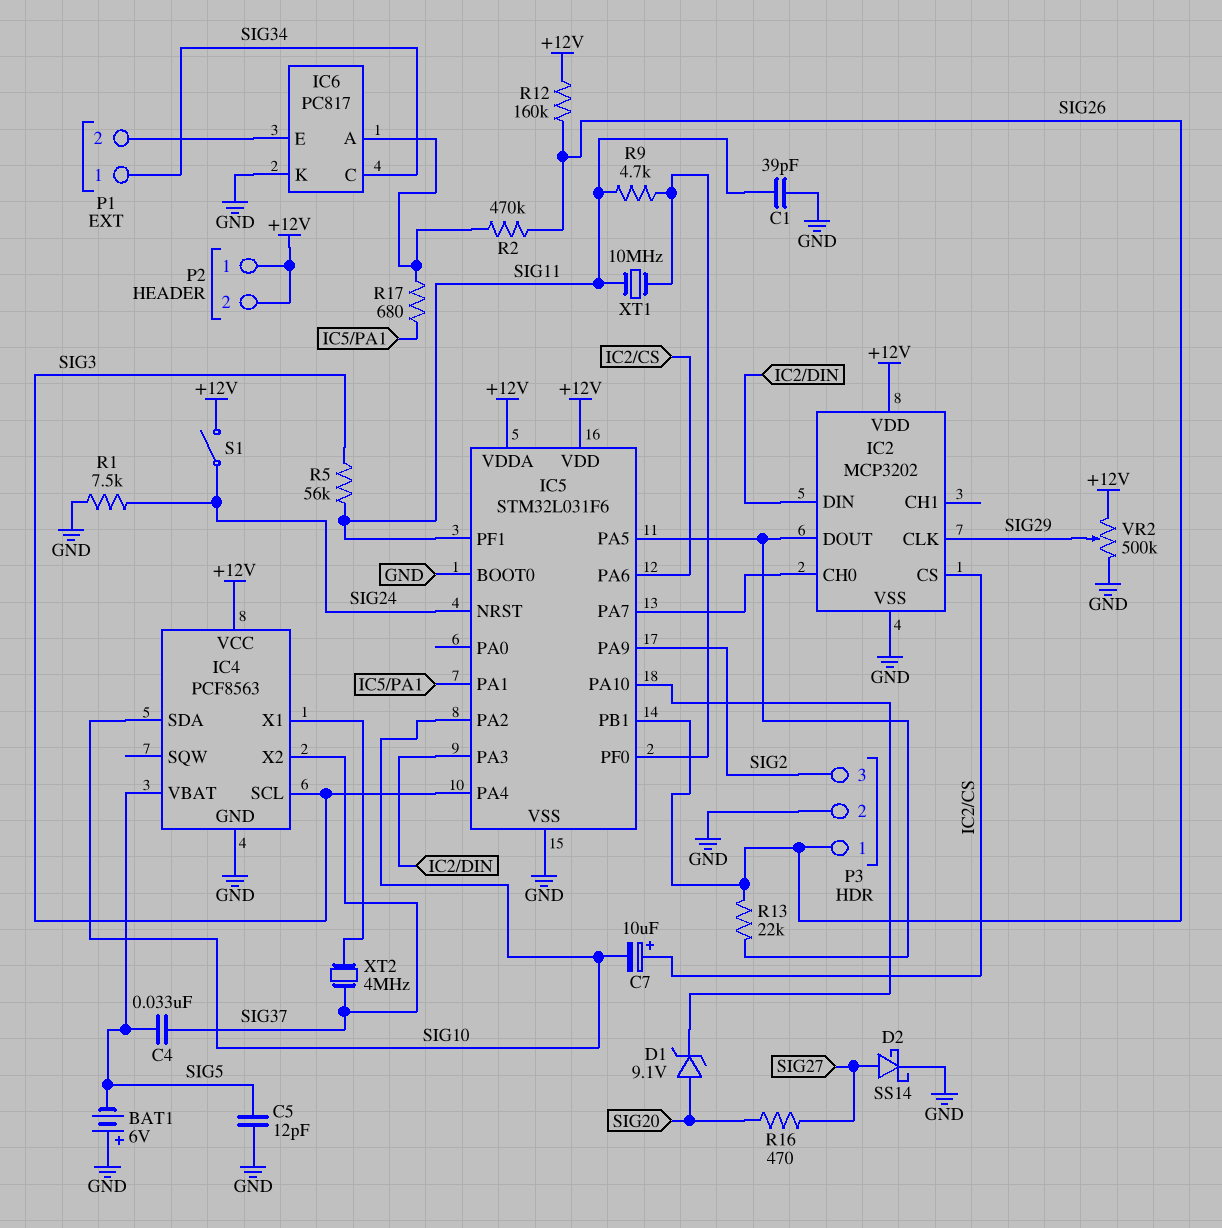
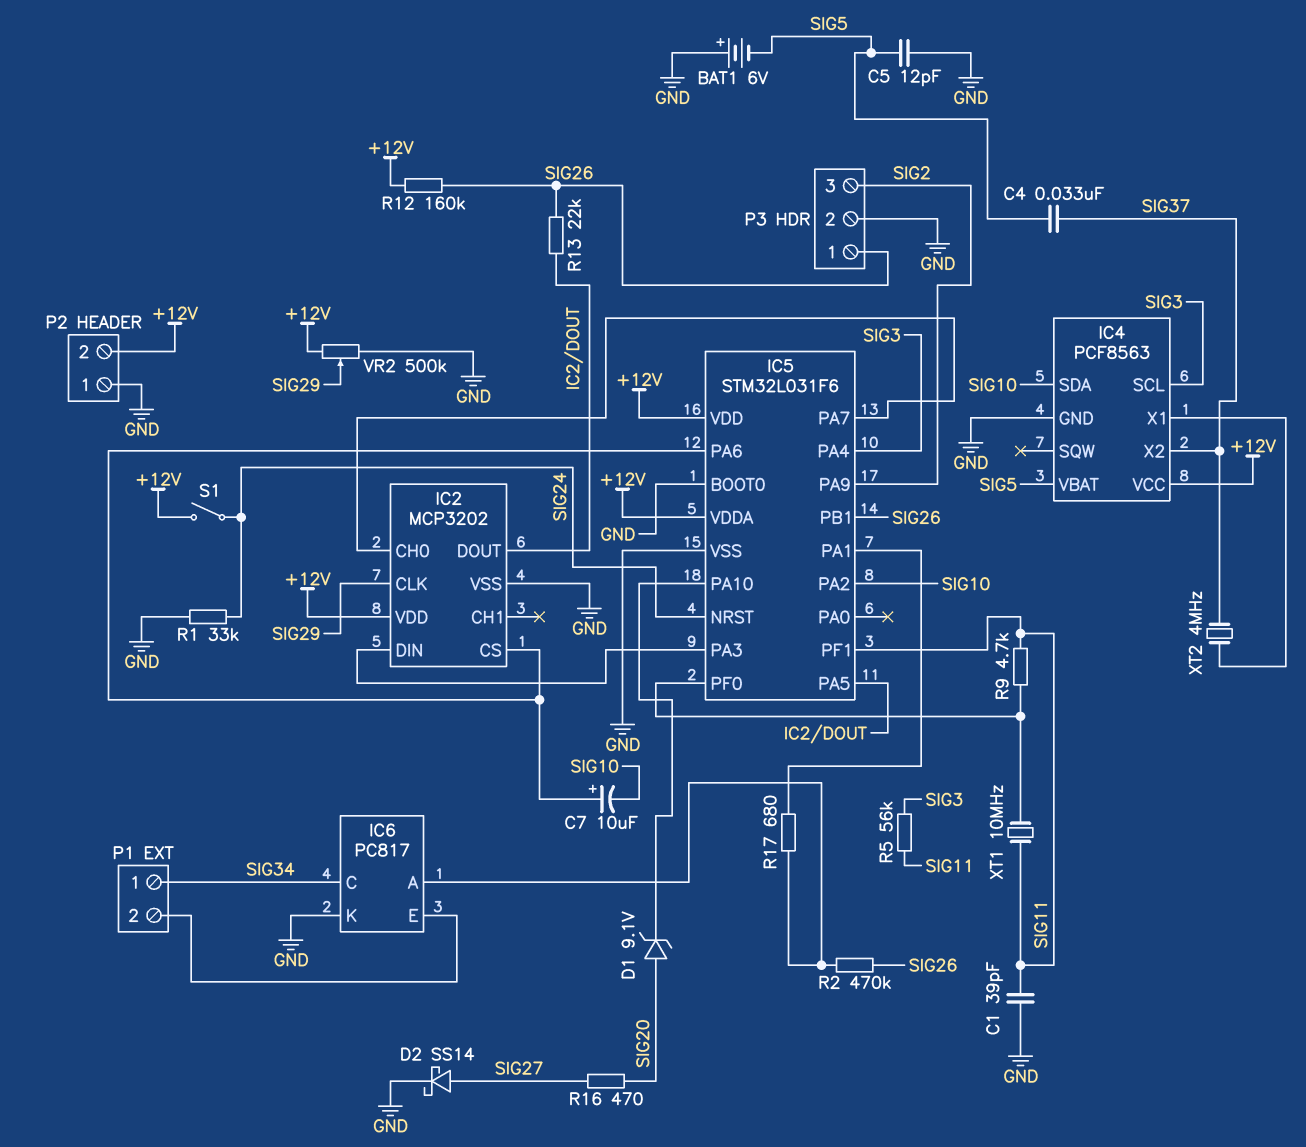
P2 pin 1: +12V -> GND
R1: 7.5k (GND, SIG24) -> 33k (GND, SIG24)

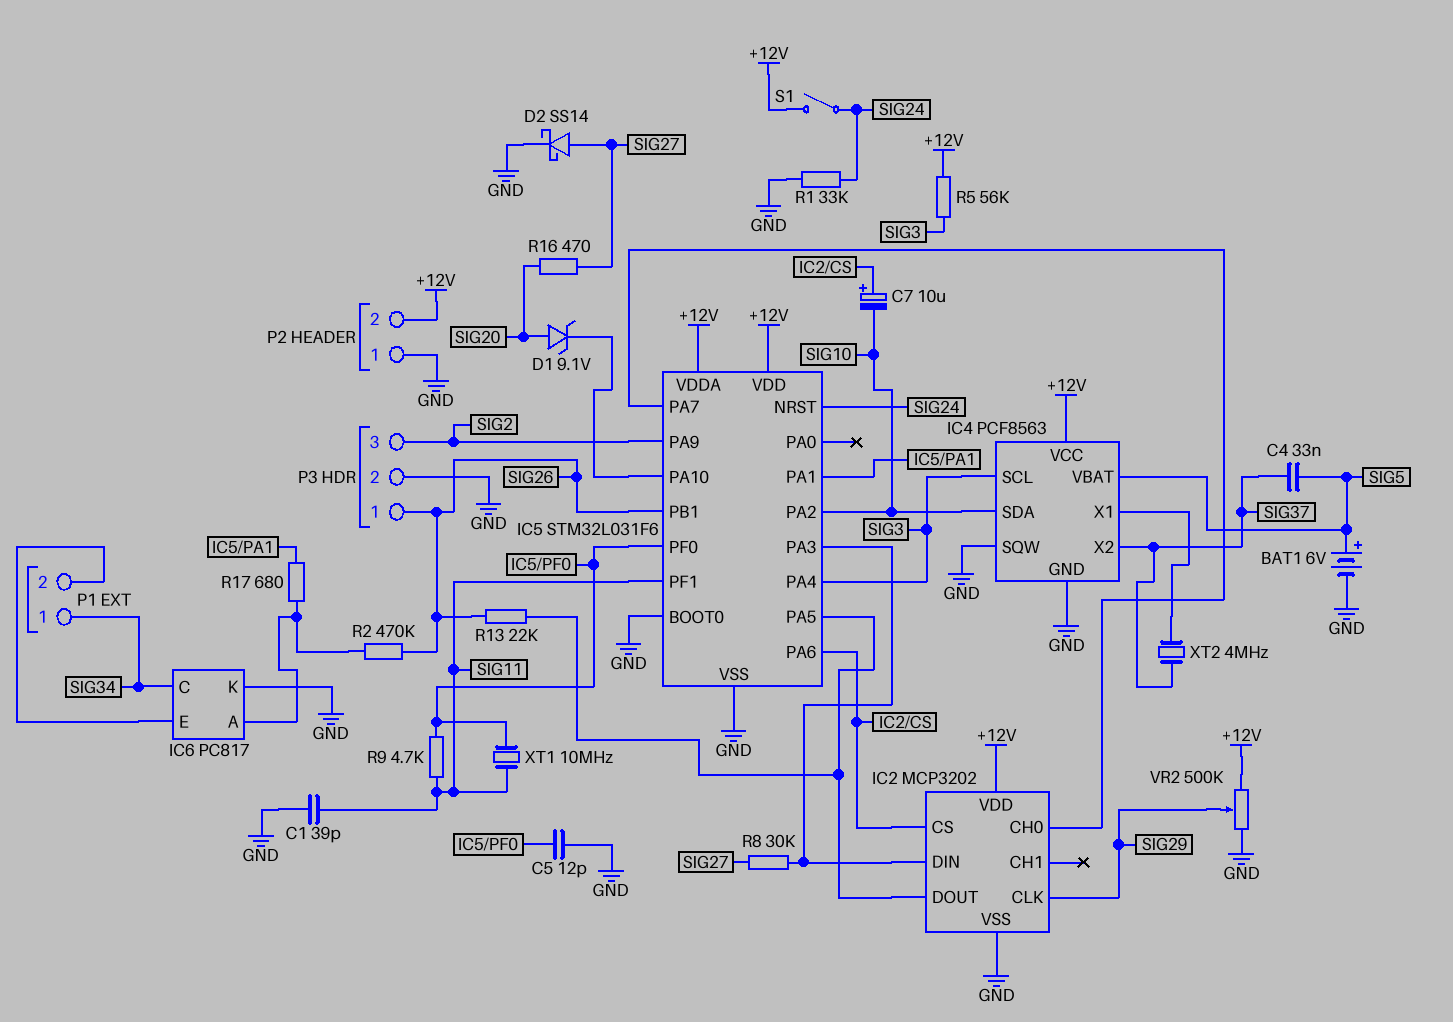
BAT1: 6V (plus GND, minus SIG5) -> 6V (plus SIG5, minus GND)
C5: 12pF (GND, SIG5) -> 12pF (GND, IC5/PF0)
IC4 pin SQW: none -> GND
R5: 56k (SIG3, SIG11) -> 56k (+12V, SIG3)
R8: none -> 30k (IC2/DIN, SIG27)
R12: 160k (+12V, SIG26) -> none

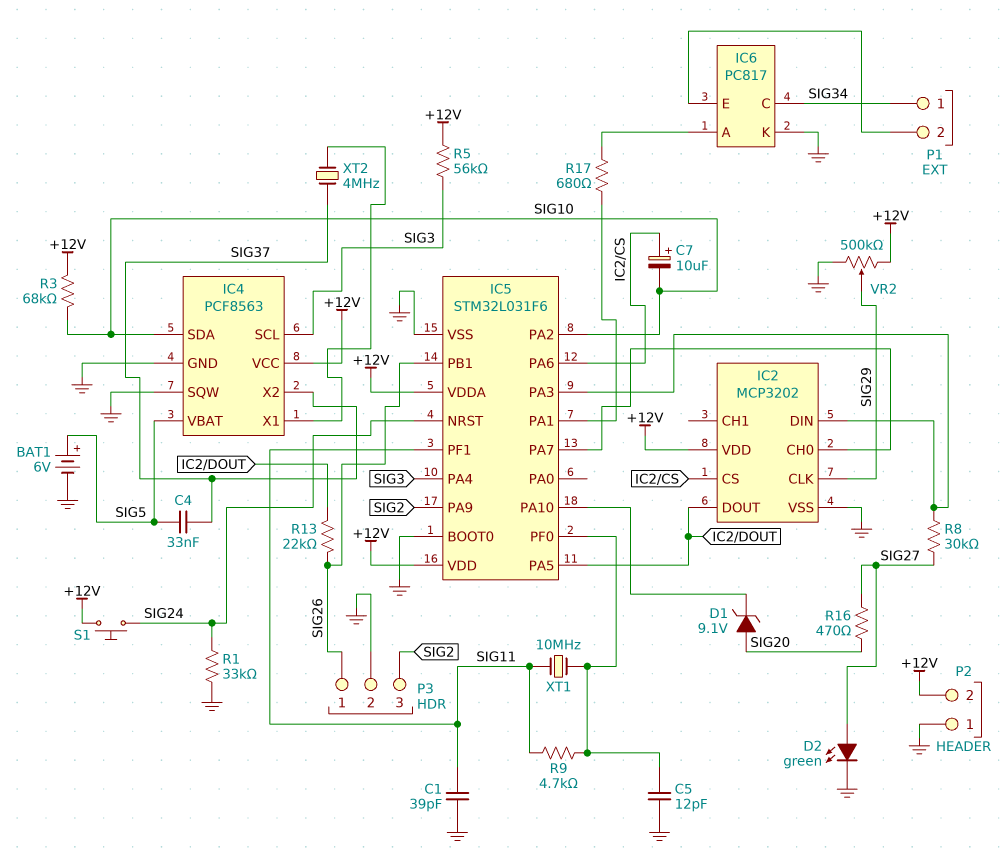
D2: schottky SS14 (A SIG27, K GND) -> LED green (A SIG27, K GND)
R2: 470k (IC6/A, SIG26) -> none
R3: none -> 68k (+12V, SIG10)
S1: switch (+12V, SIG24) -> button (+12V, SIG24)

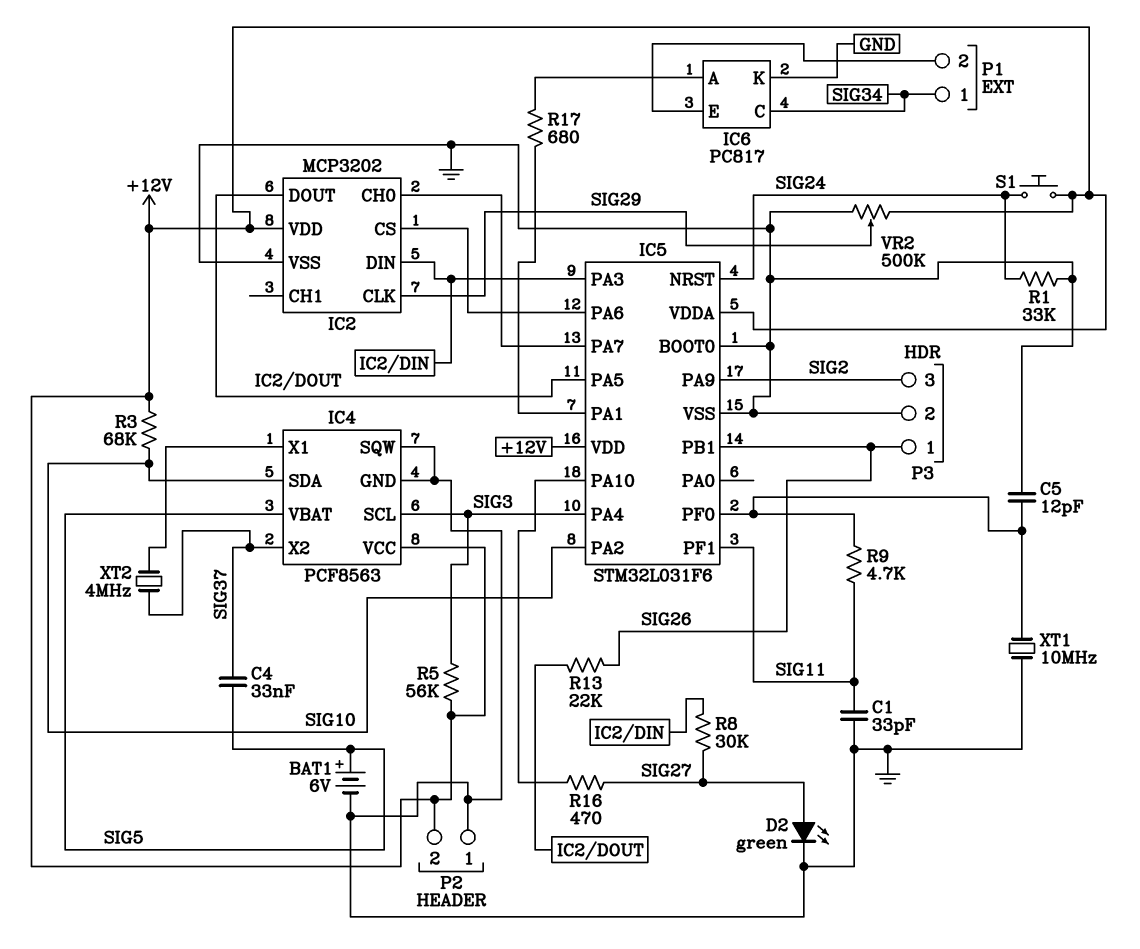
C1: 39pF (GND, SIG11) -> 33pF (GND, SIG11)
C7: 10uF (plus IC2/CS, minus SIG10) -> none
D1: zener 9.1V (A SIG20, K IC5/PA10) -> none
R16: 470 (SIG20, SIG27) -> 470 (IC5/PA10, SIG27)
XT1: 10MHz (IC5/PF0, SIG11) -> 10MHz (GND, IC5/PF0)

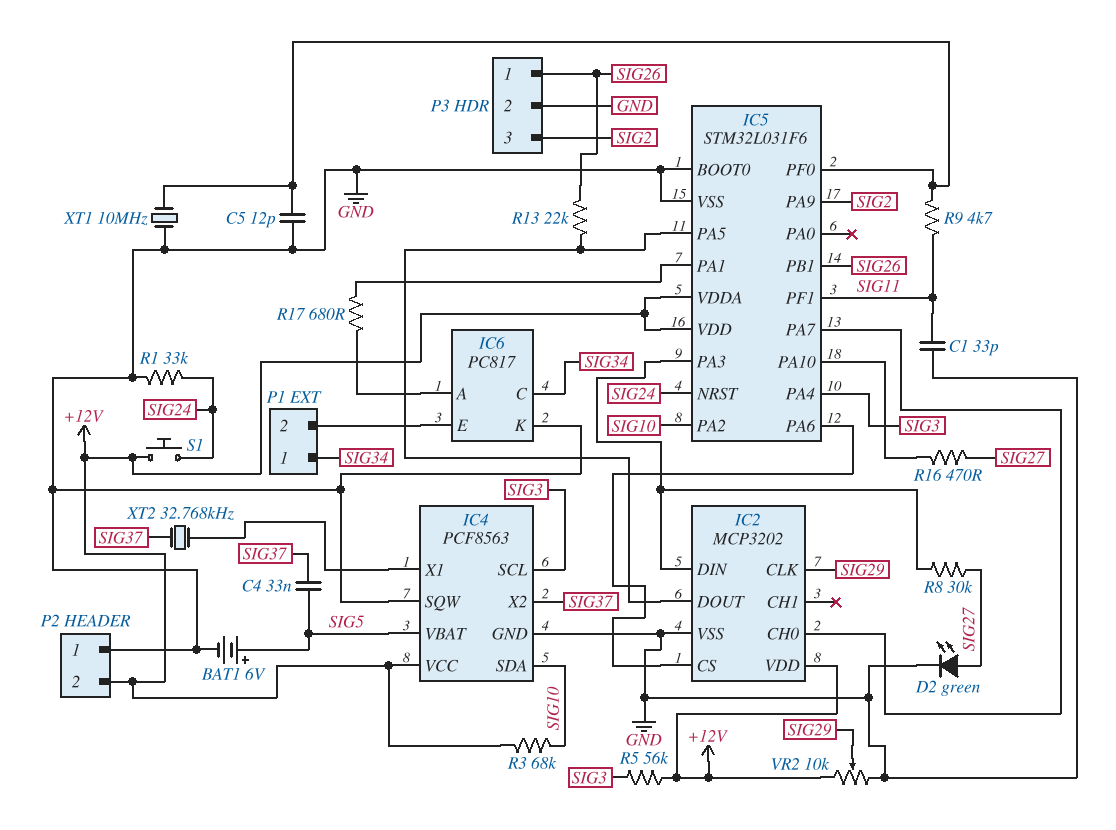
VR2: 500k (+12V, GND, wiper SIG29) -> 10k (+12V, GND, wiper SIG29)
XT2: 4MHz (IC4/X1, SIG37) -> 32.768kHz (IC4/X1, SIG37)

